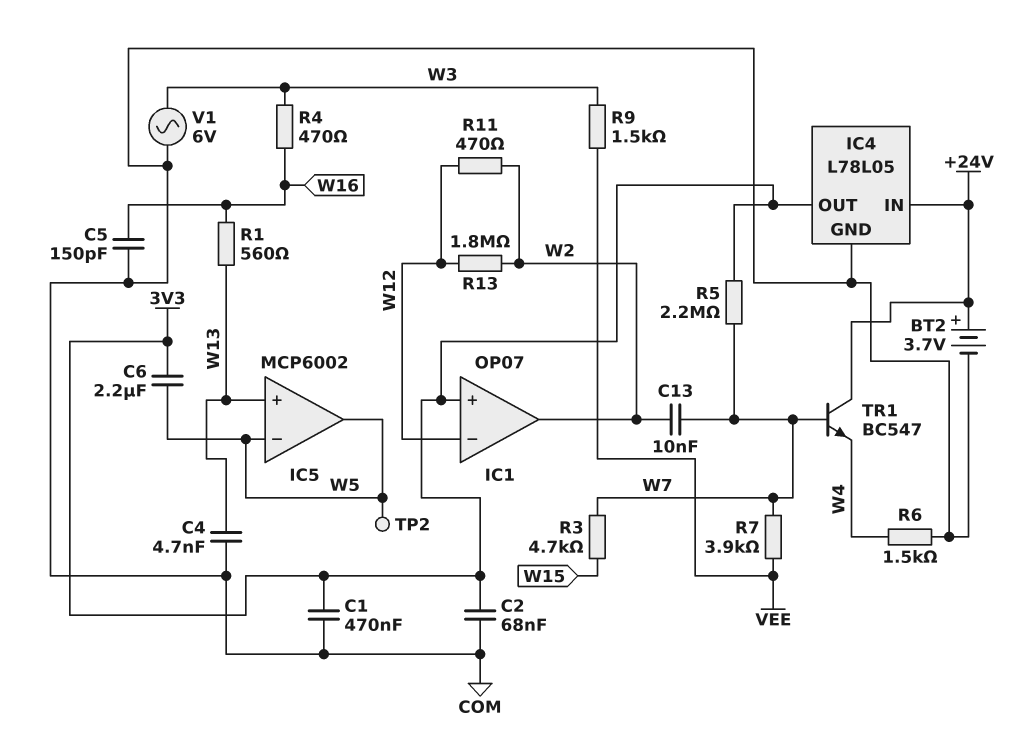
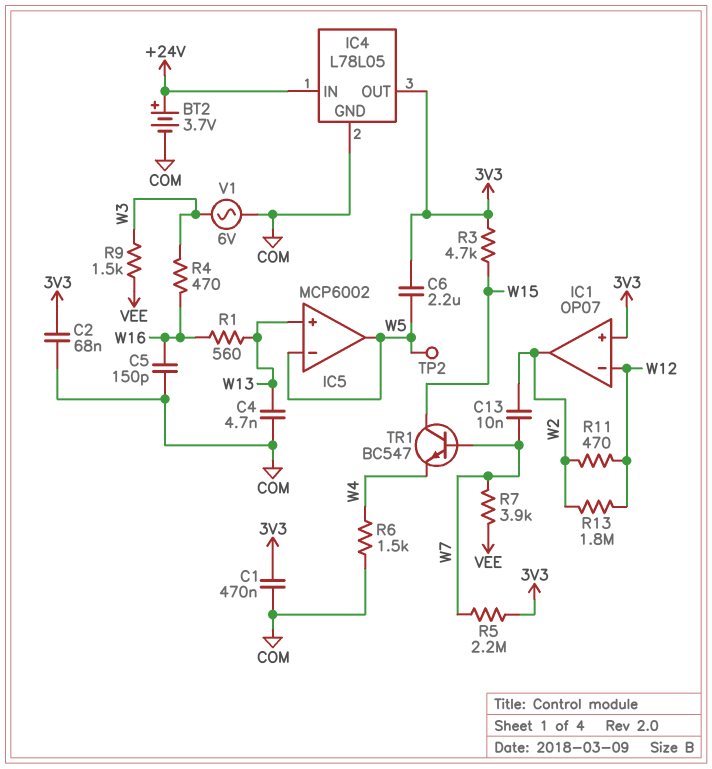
R3: 4.7k (W7, W15) -> 4.7k (3V3, W15)
TR1: NPN BC547 (B W7, C +24V, E W4) -> NPN BC547 (B W7, C W15, E W4)

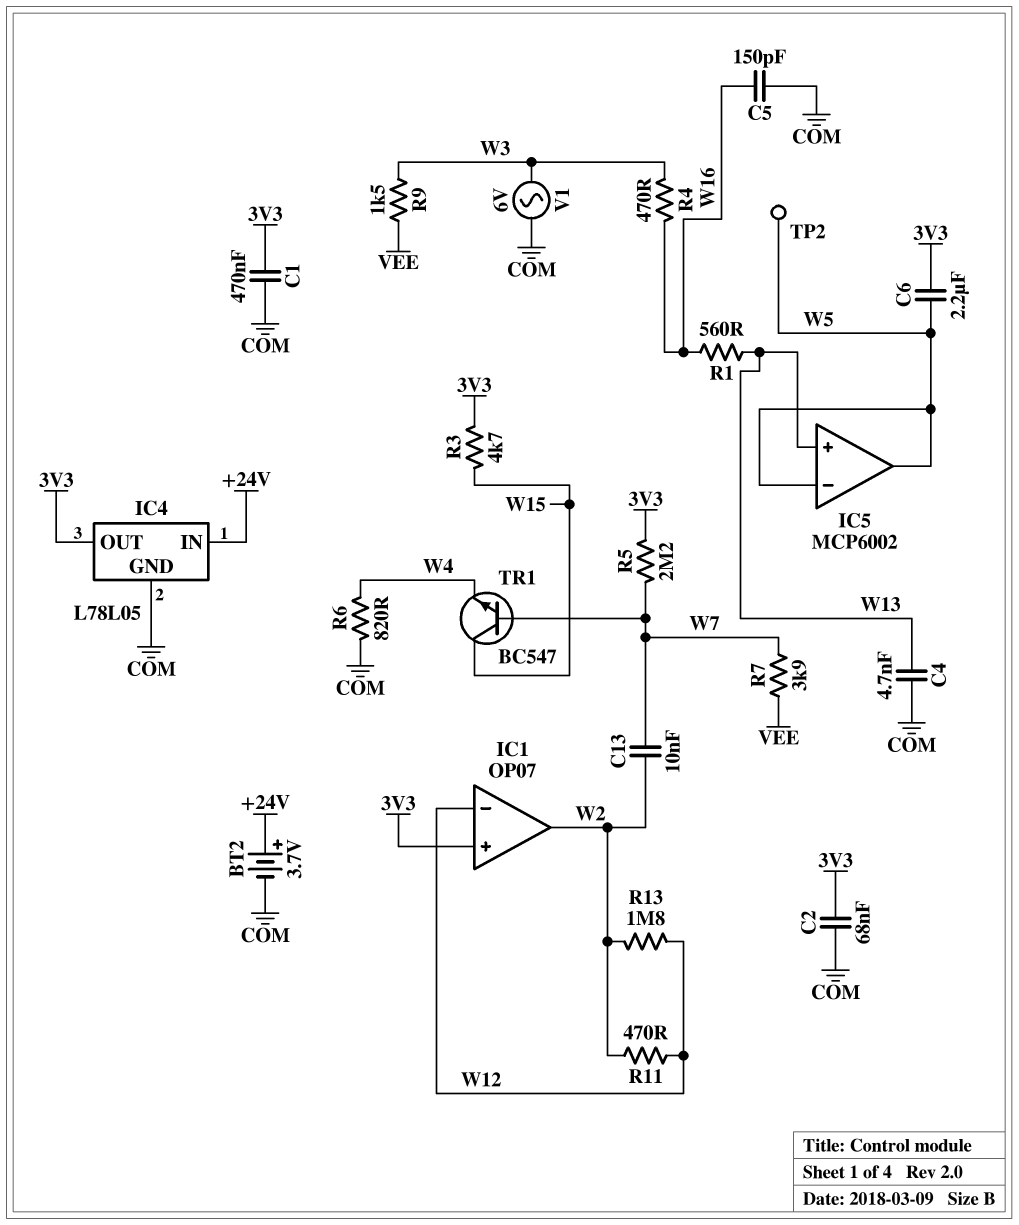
R6: 1.5k (COM, W4) -> 820 (COM, W4)

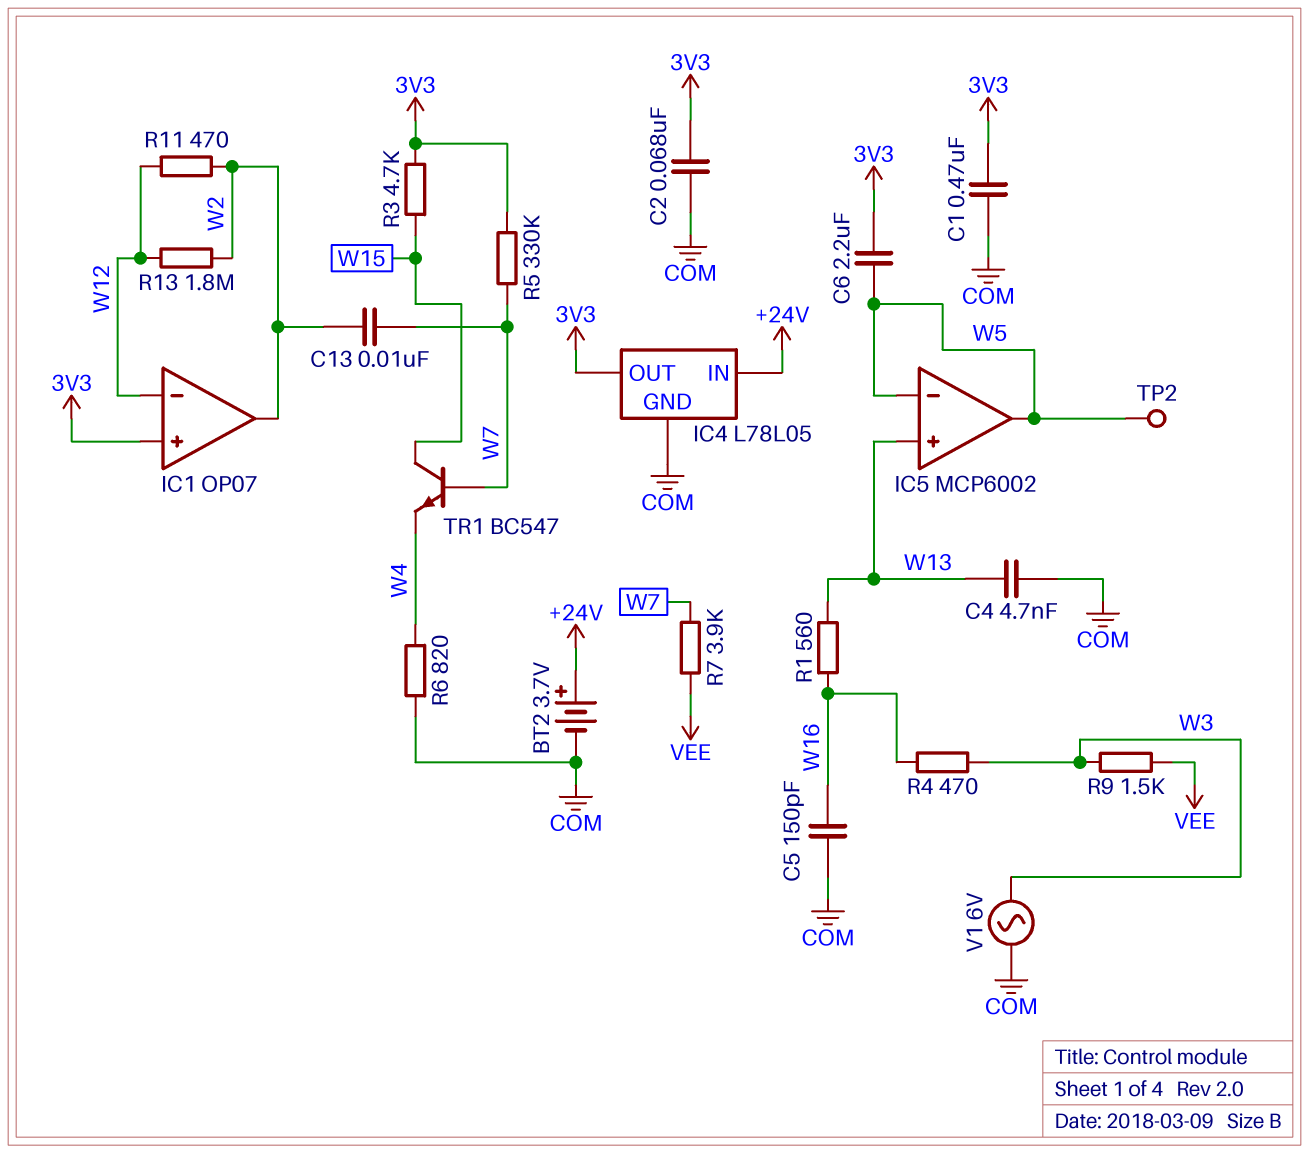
R5: 2.2M (3V3, W7) -> 330k (3V3, W7)

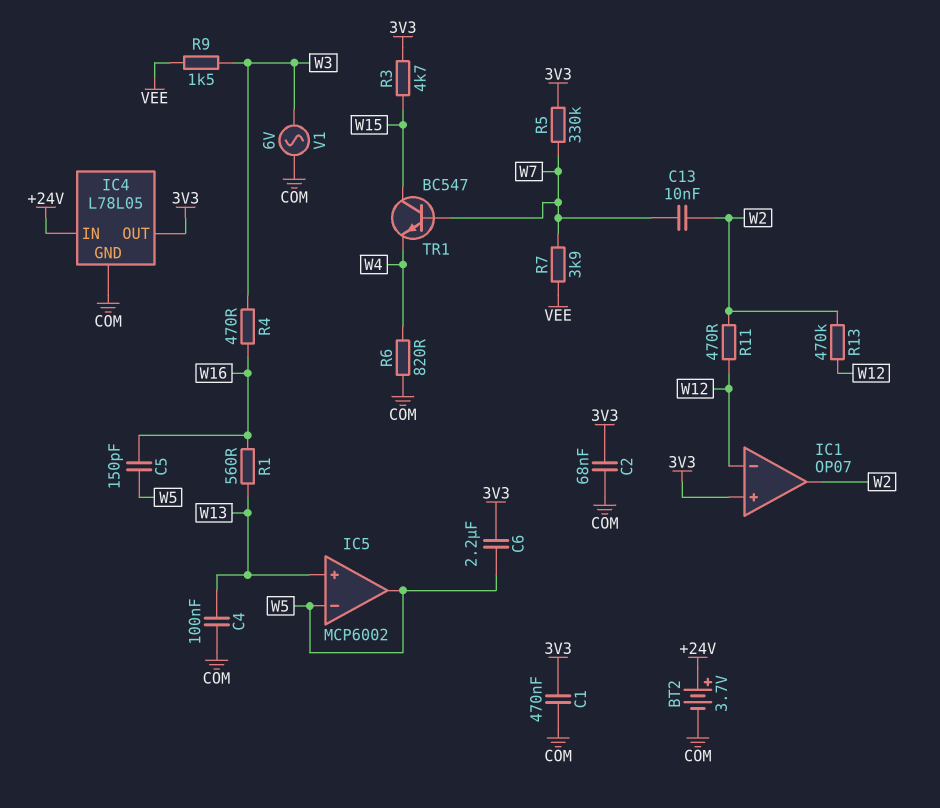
C4: 4.7nF (COM, W13) -> 100nF (COM, W13)
C5: 150pF (COM, W16) -> 150pF (W5, W16)
R13: 1.8M (W2, W12) -> 470k (W2, W12)
TP2: test point (W5) -> none

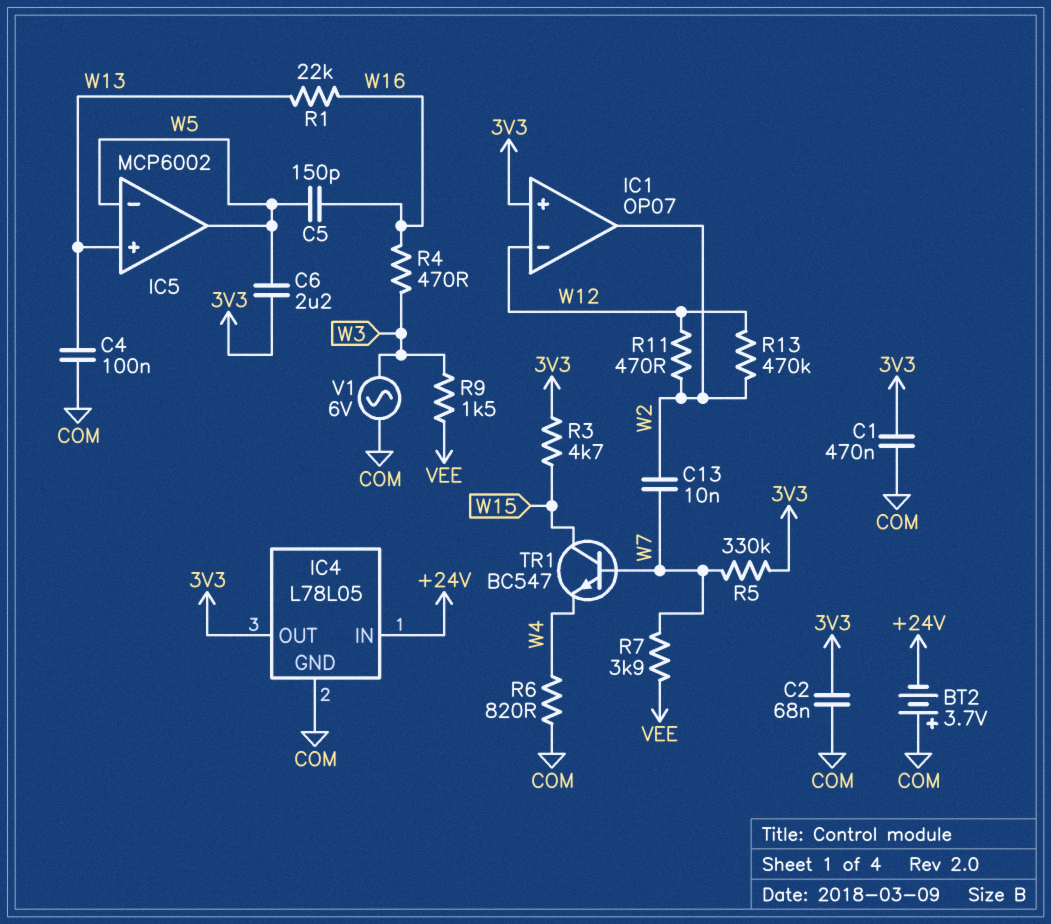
BT2: 3.7V (plus +24V, minus COM) -> 3.7V (plus COM, minus +24V)
R1: 560 (W13, W16) -> 22k (W13, W16)

